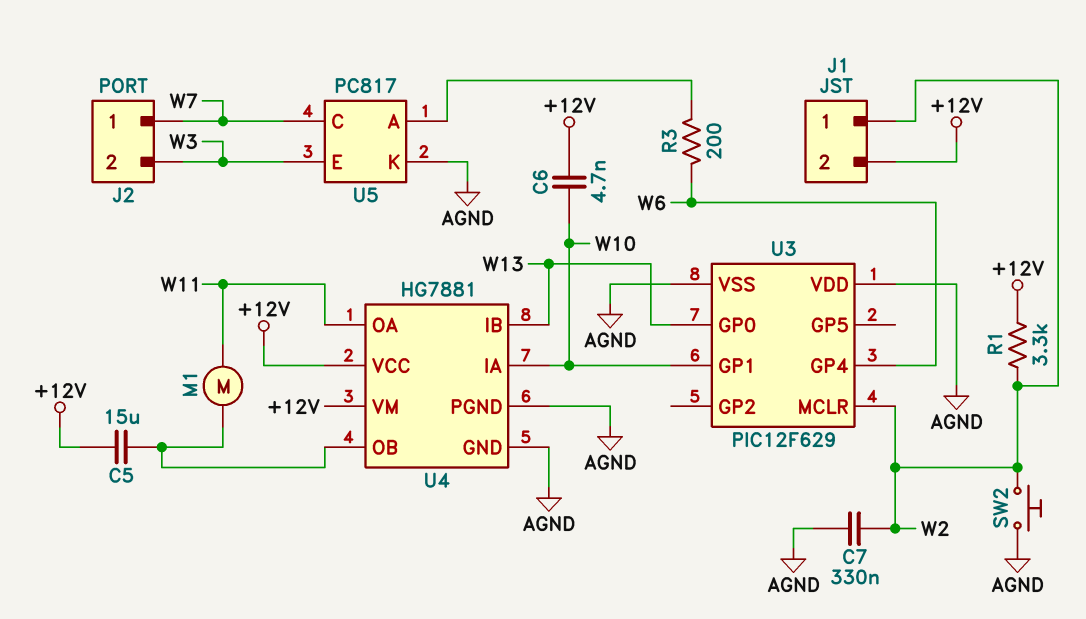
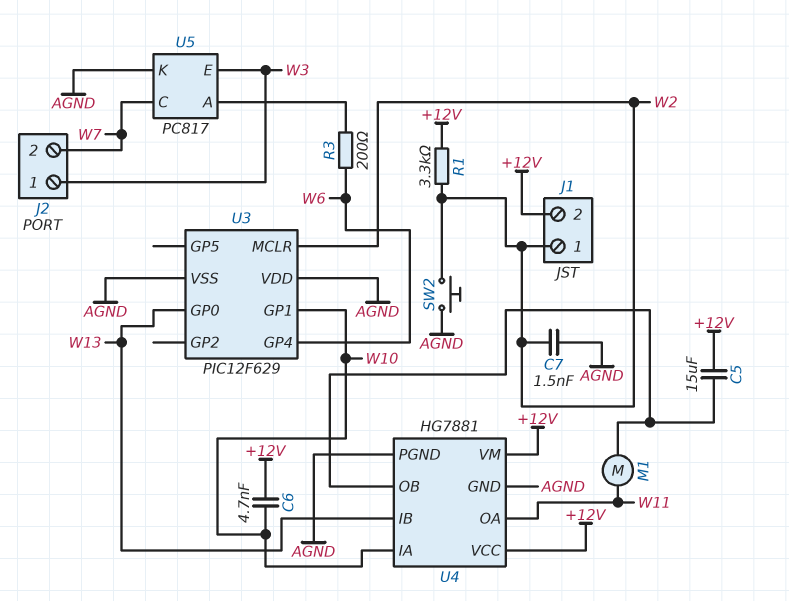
C7: 330nF (AGND, W2) -> 1.5nF (AGND, W2)
J2 pin 1: W7 -> W3
J2 pin 2: W3 -> W7

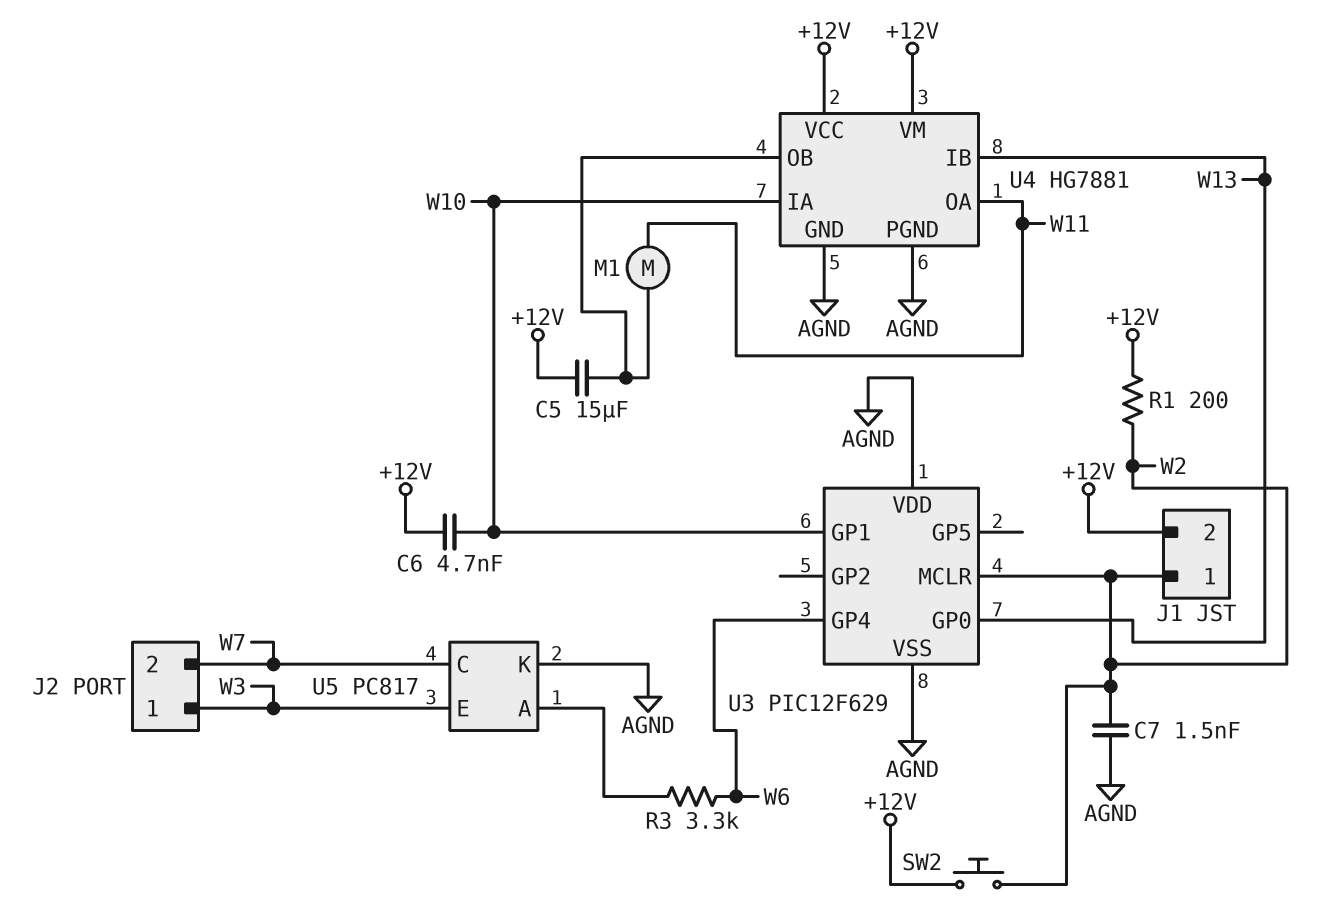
R1: 3.3k (+12V, W2) -> 200 (+12V, W2)
R3: 200 (U5/A, W6) -> 3.3k (U5/A, W6)
SW2: button (AGND, W2) -> button (+12V, W2)

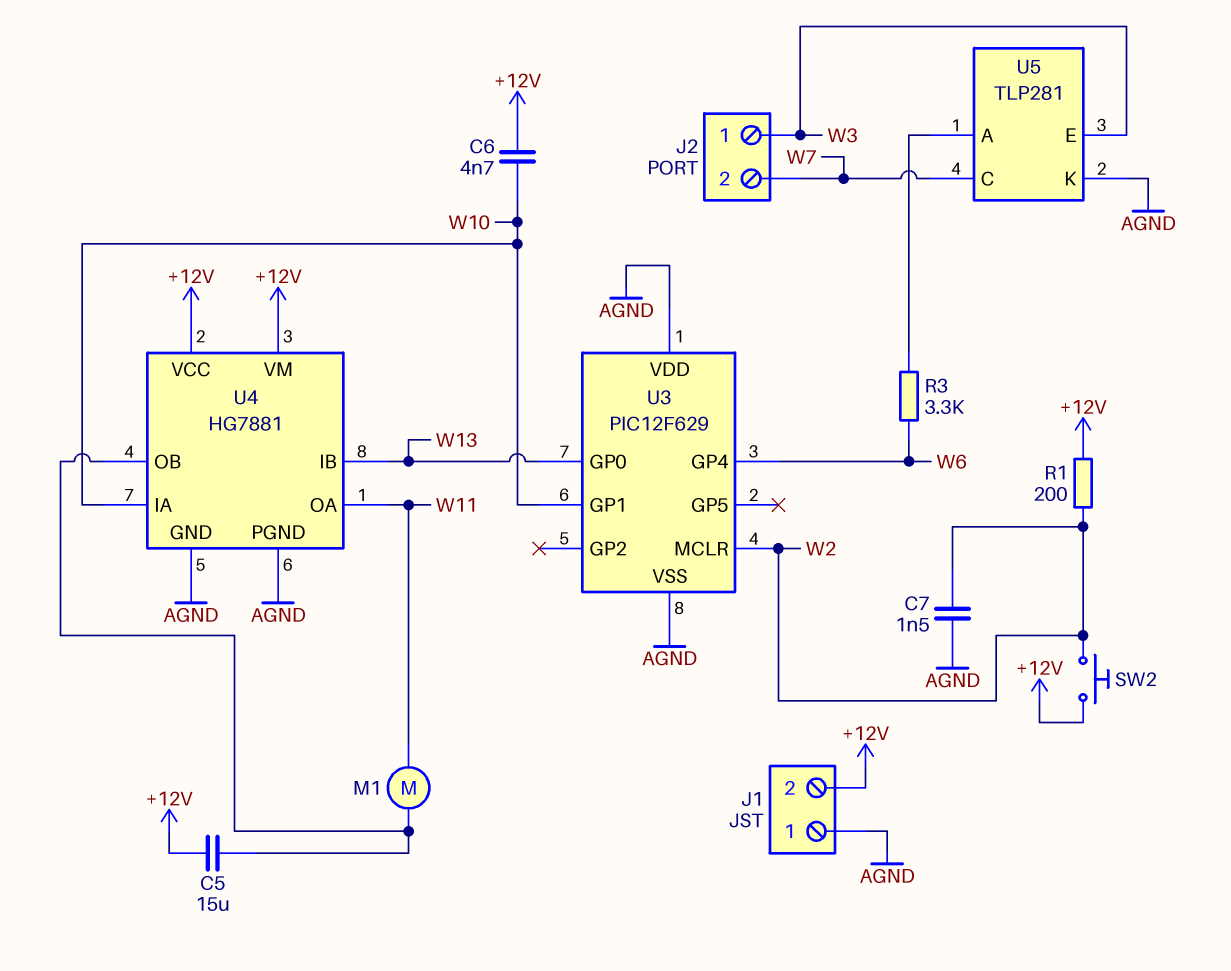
J1 pin 1: W2 -> AGND
U5: PC817 -> TLP281

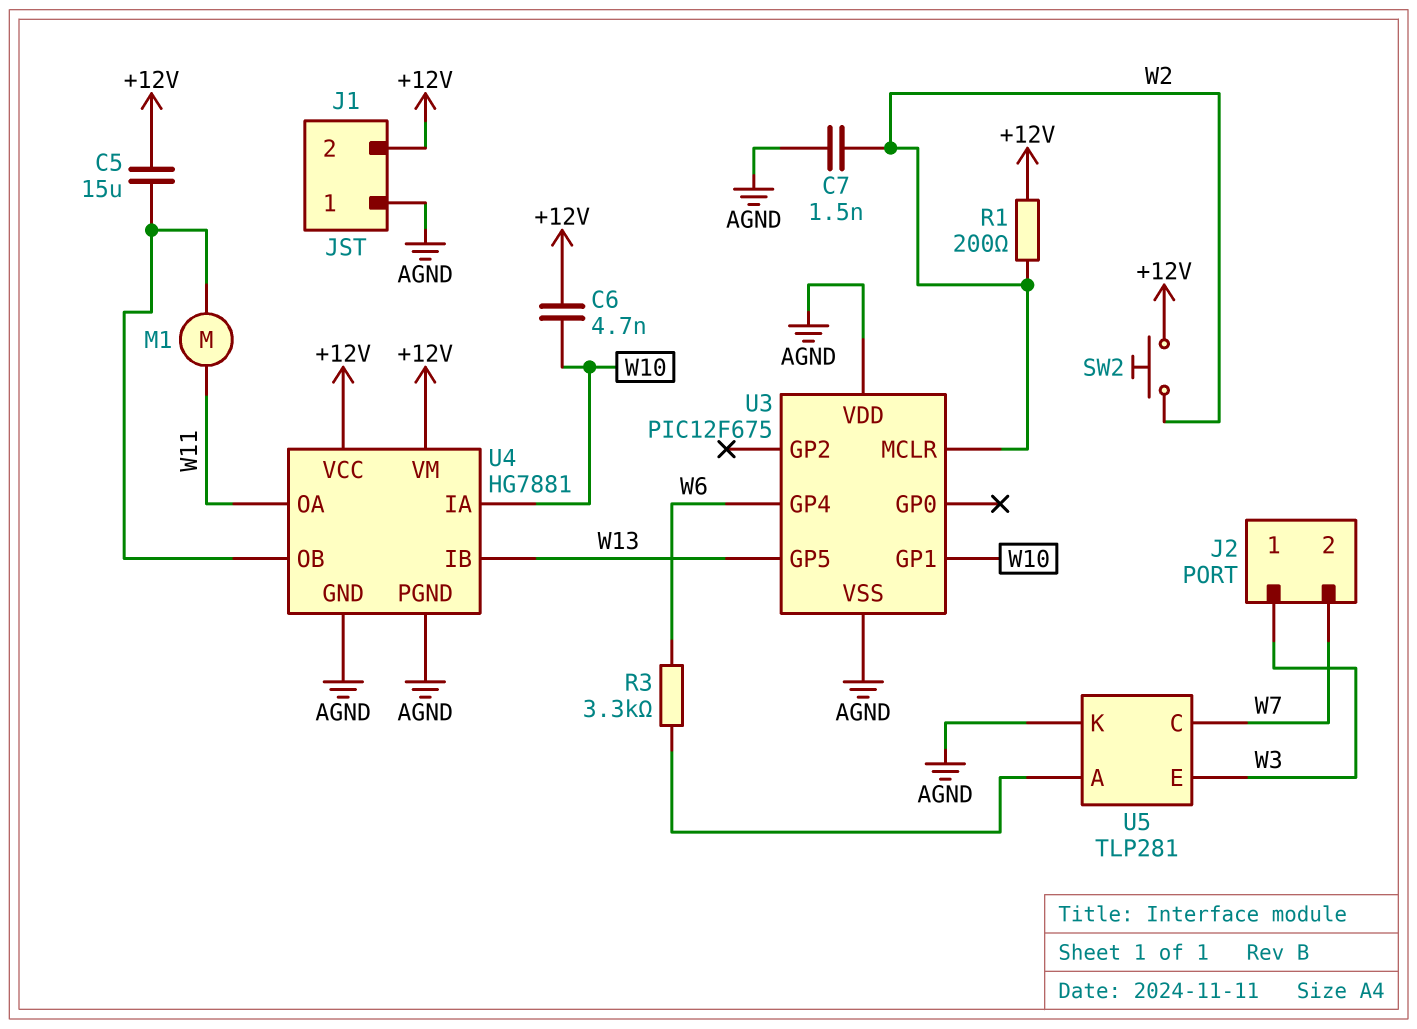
U3: PIC12F629 -> PIC12F675
U3 pin GP0: W13 -> none
U3 pin GP5: none -> W13

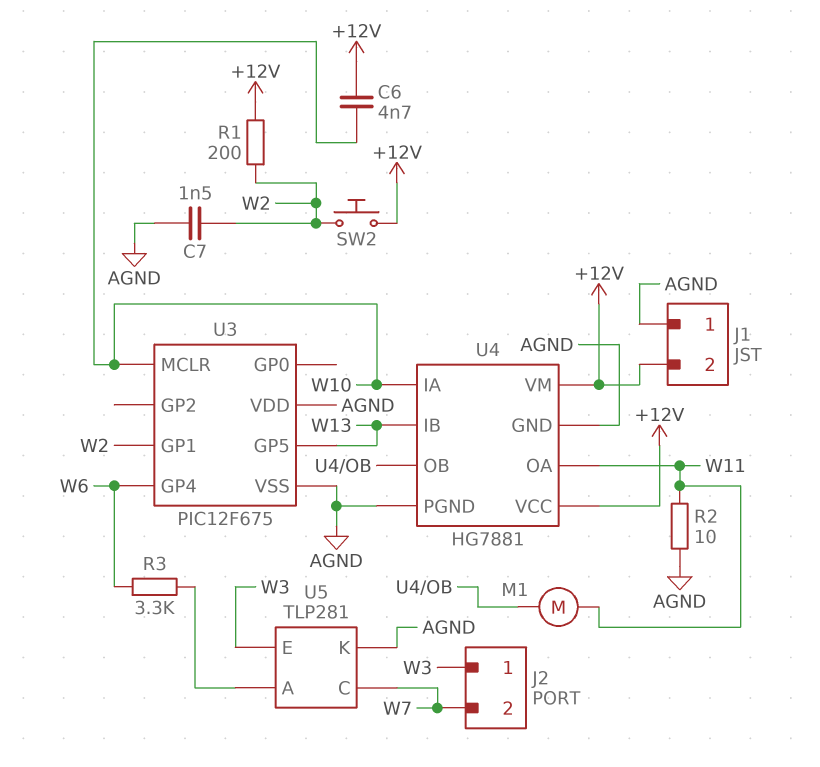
C5: 15uF (+12V, U4/OB) -> none
R2: none -> 10 (AGND, W11)
U3 pin GP1: W10 -> W2
U3 pin MCLR: W2 -> W10

